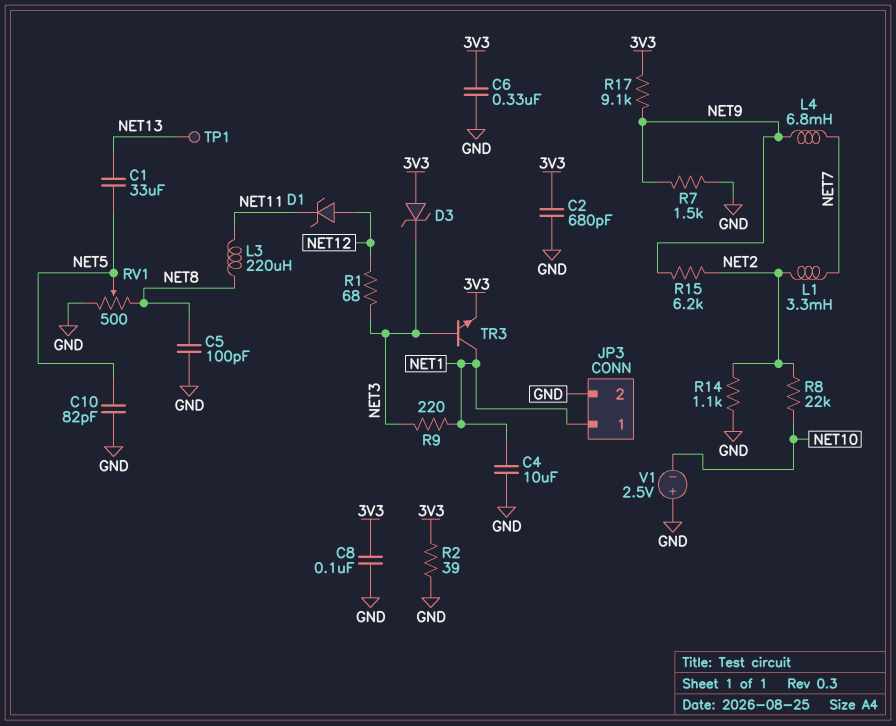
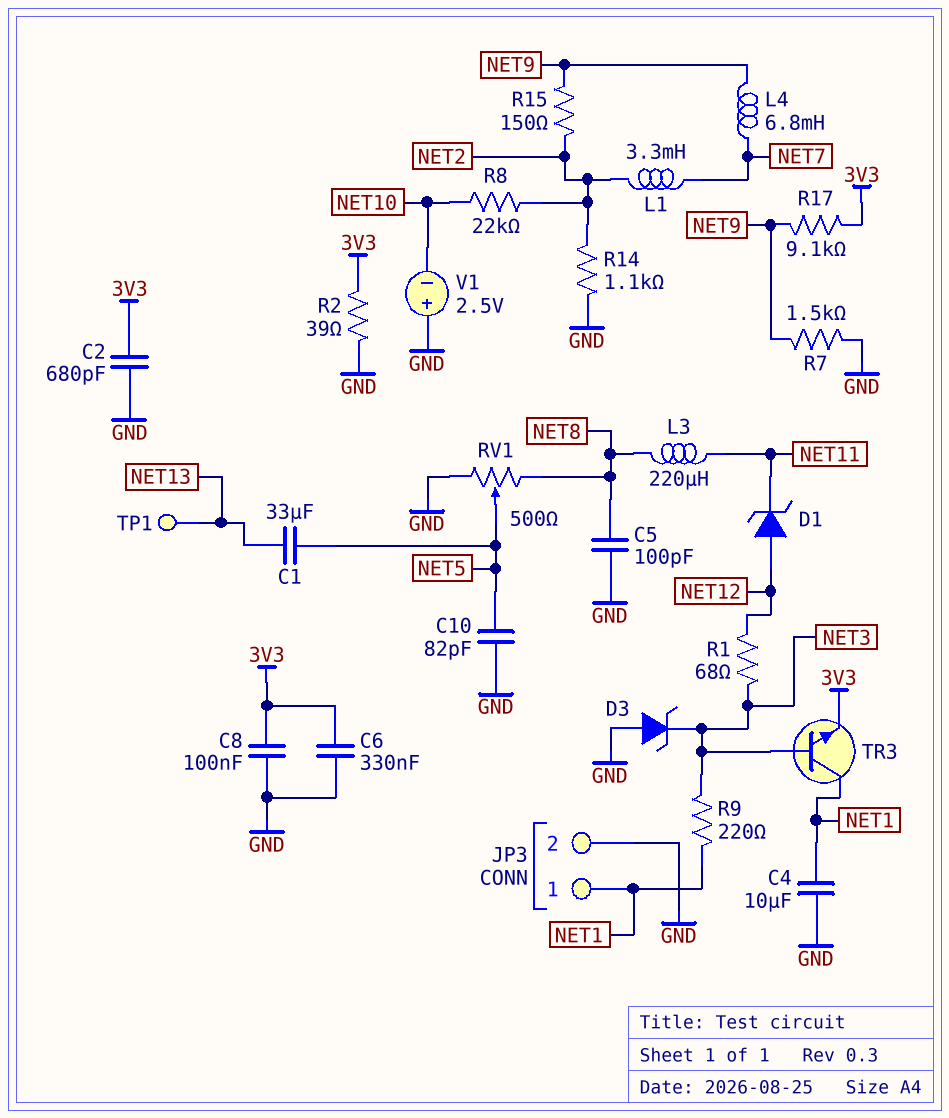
D3: zener (A 3V3, K NET3) -> zener (A GND, K NET3)
R15: 6.2k (NET2, NET9) -> 150 (NET2, NET9)

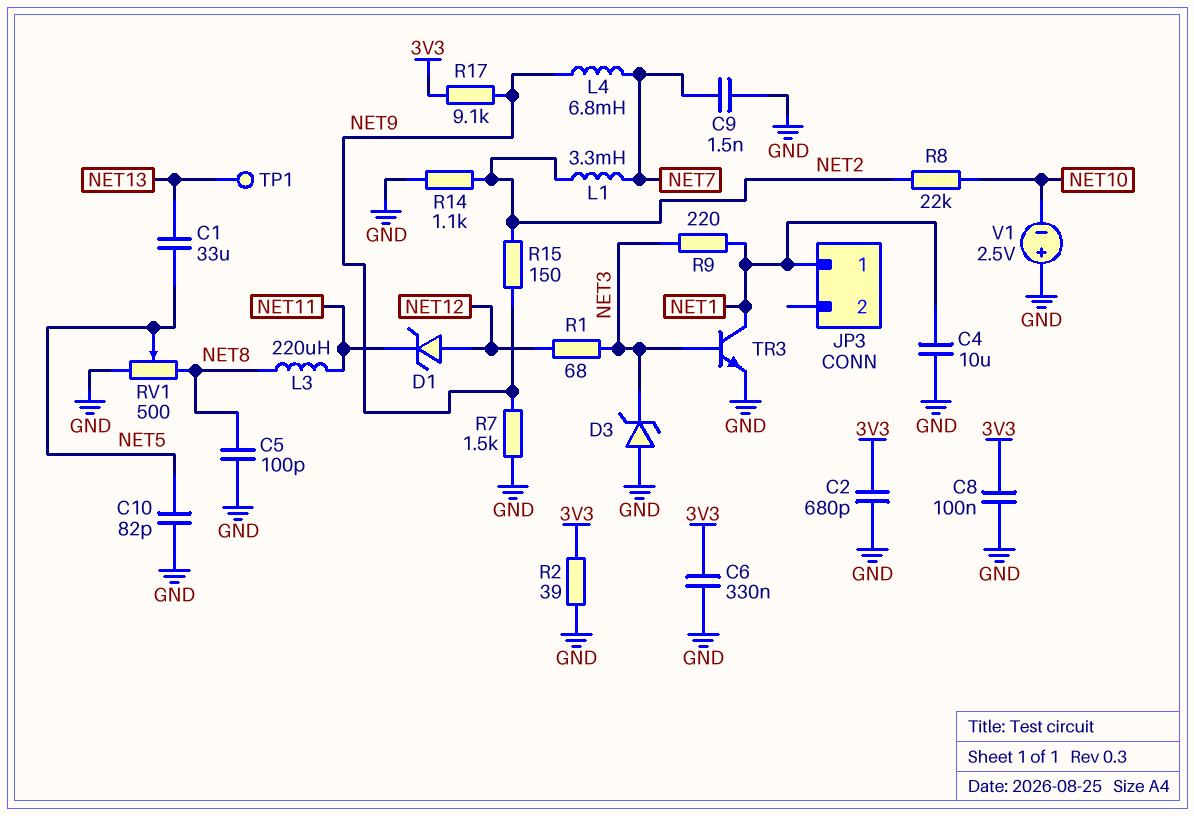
C9: none -> 1.5nF (GND, NET7)
JP3 pin 2: GND -> none
TR3: NPN (B NET3, C NET1, E 3V3) -> NPN (B NET3, C NET1, E GND)

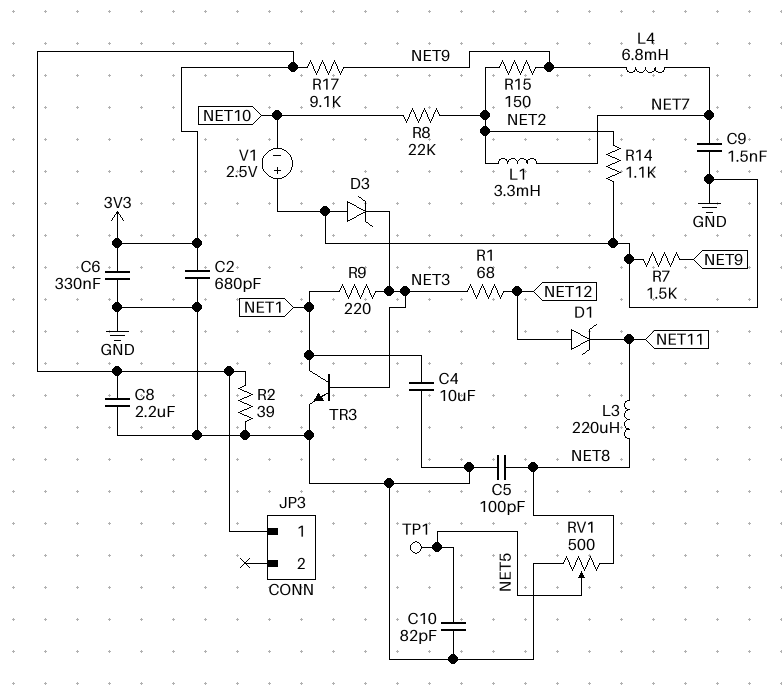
C1: 33uF (NET5, NET13) -> none
C8: 100nF (3V3, GND) -> 2.2uF (3V3, GND)
JP3 pin 1: NET1 -> 3V3
TP1: test point (NET13) -> test point (NET5)

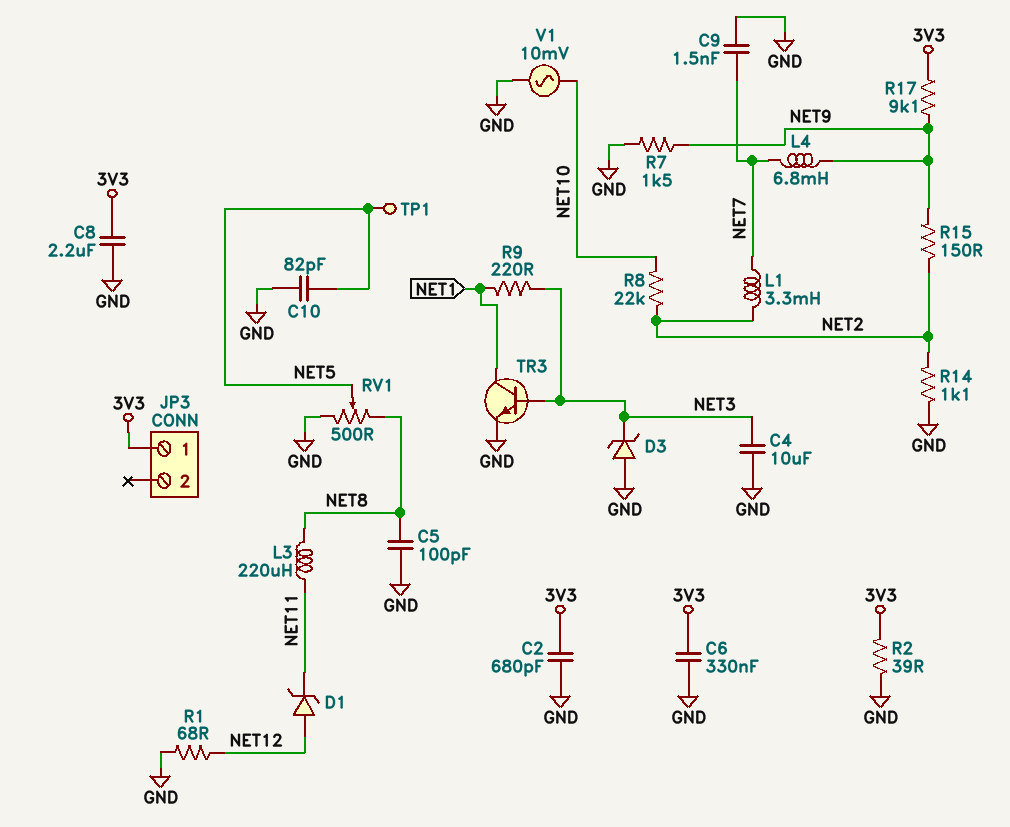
C4: 10uF (GND, NET1) -> 10uF (GND, NET3)
R1: 68 (NET3, NET12) -> 68 (GND, NET12)
V1: 2.5V (plus GND, minus NET10) -> AC 10mV (GND, NET10)

